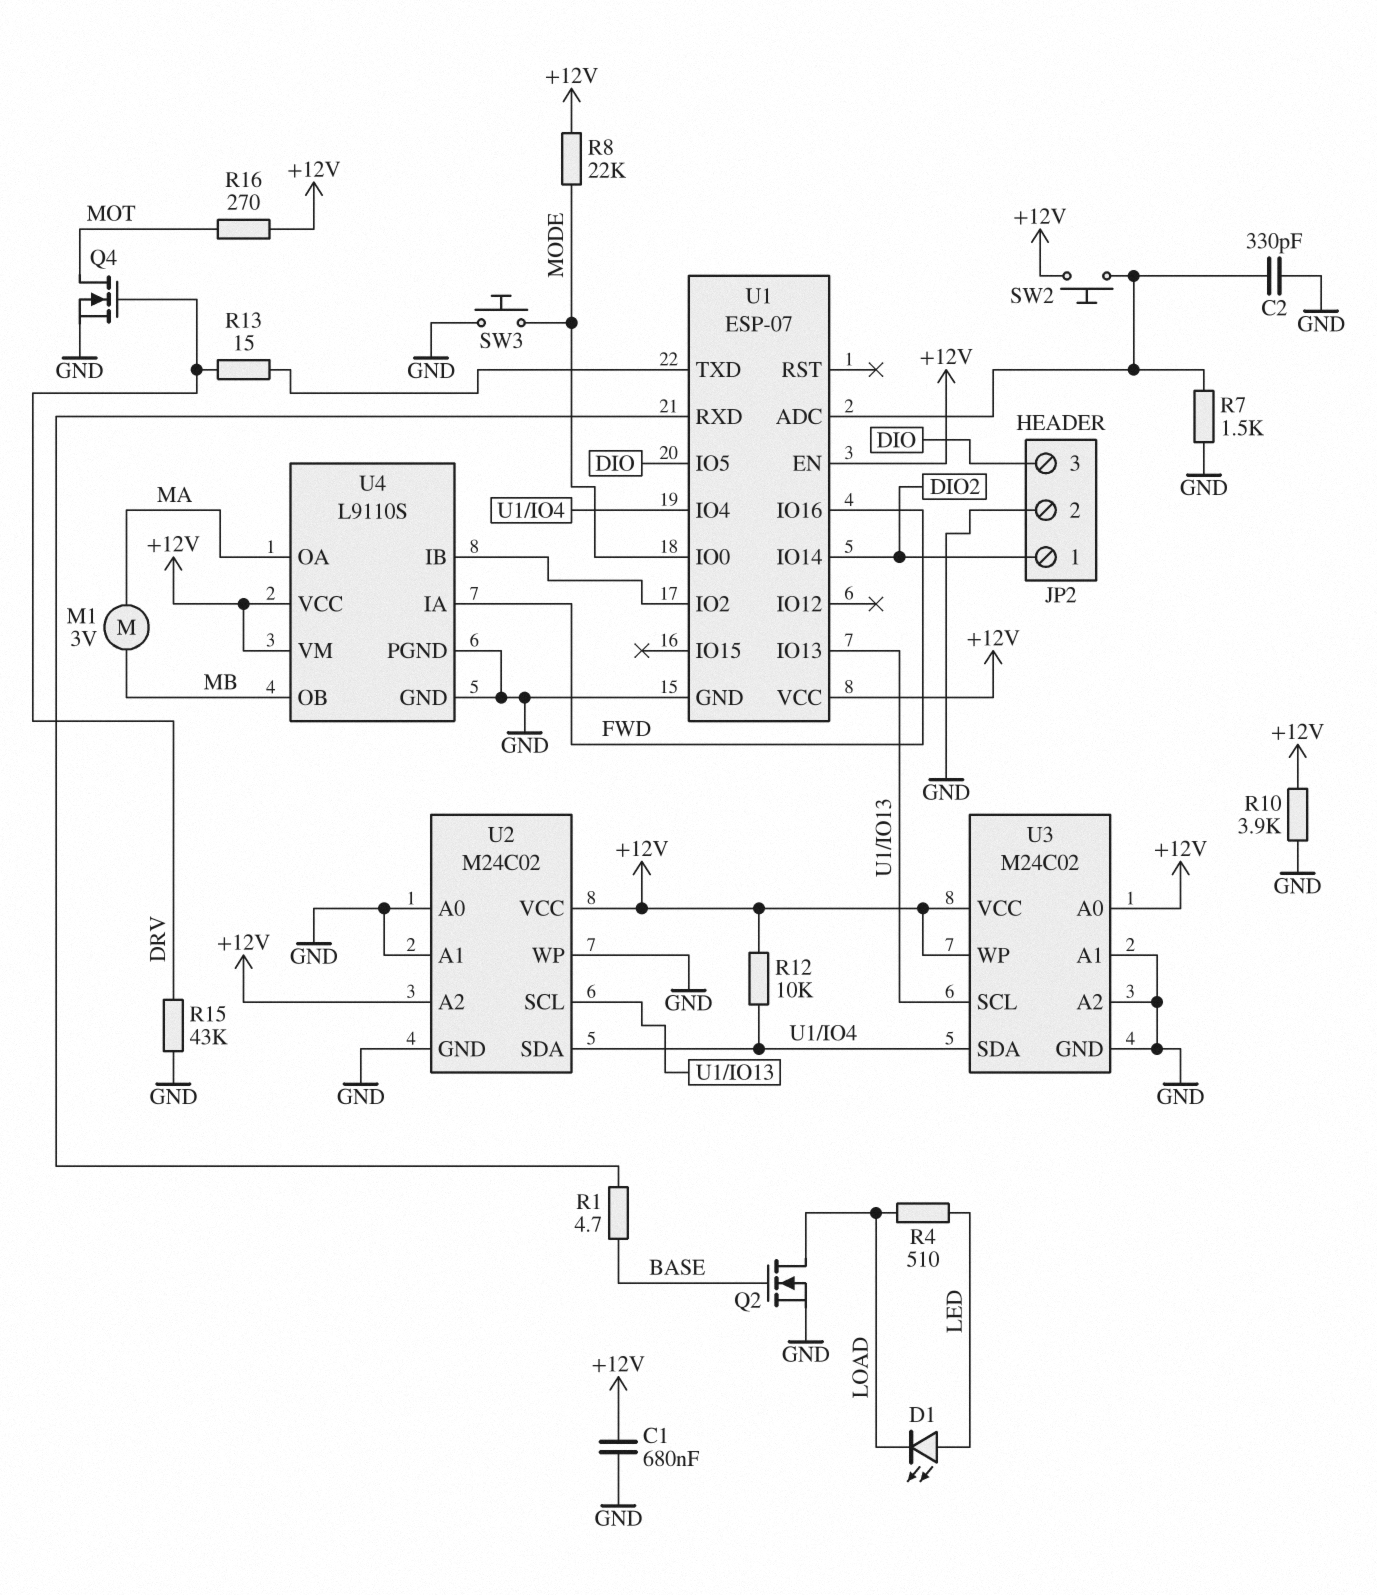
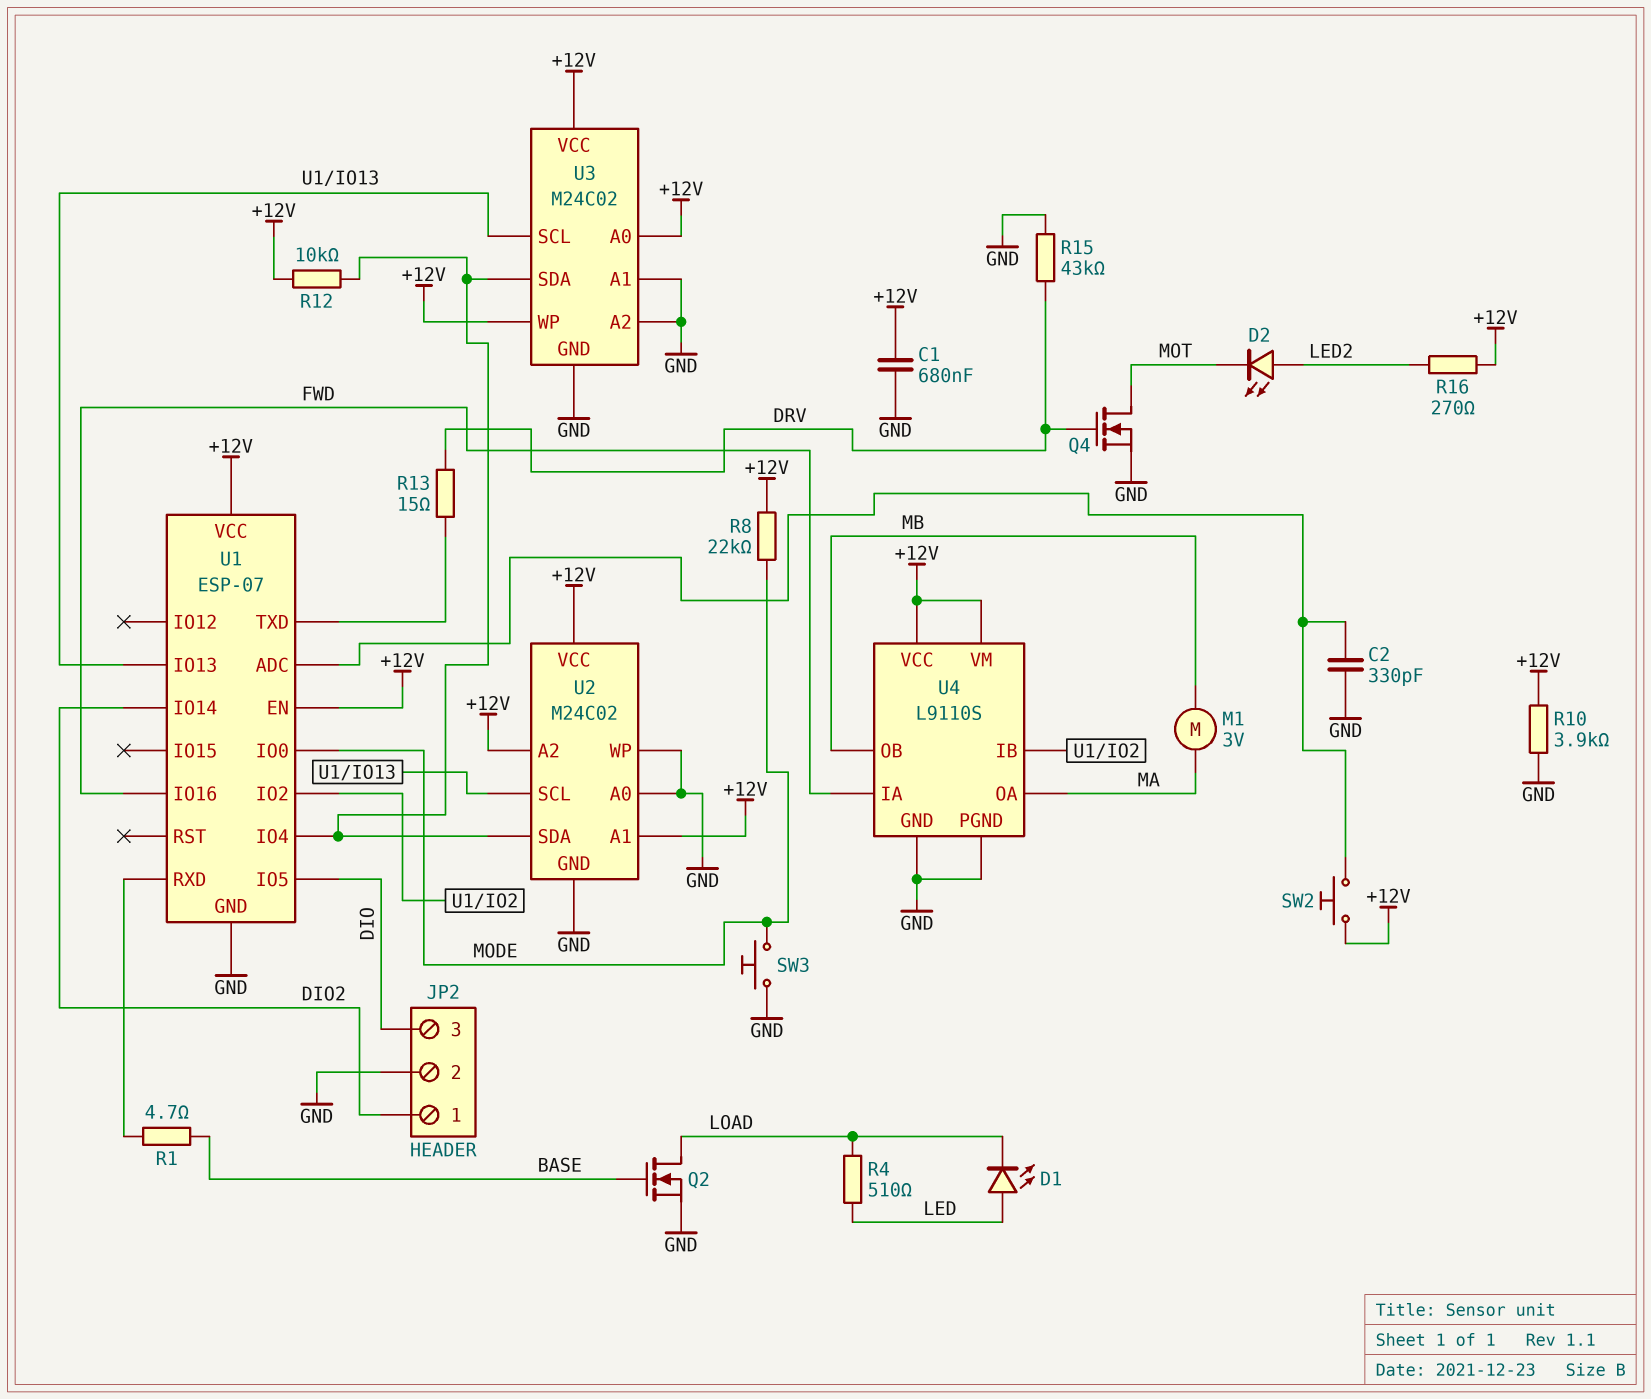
D2: none -> LED (A LED2, K MOT)
R7: 1.5k (GND, U1/ADC) -> none
R16: 270 (+12V, MOT) -> 270 (+12V, LED2)
U2 pin A1: GND -> +12V

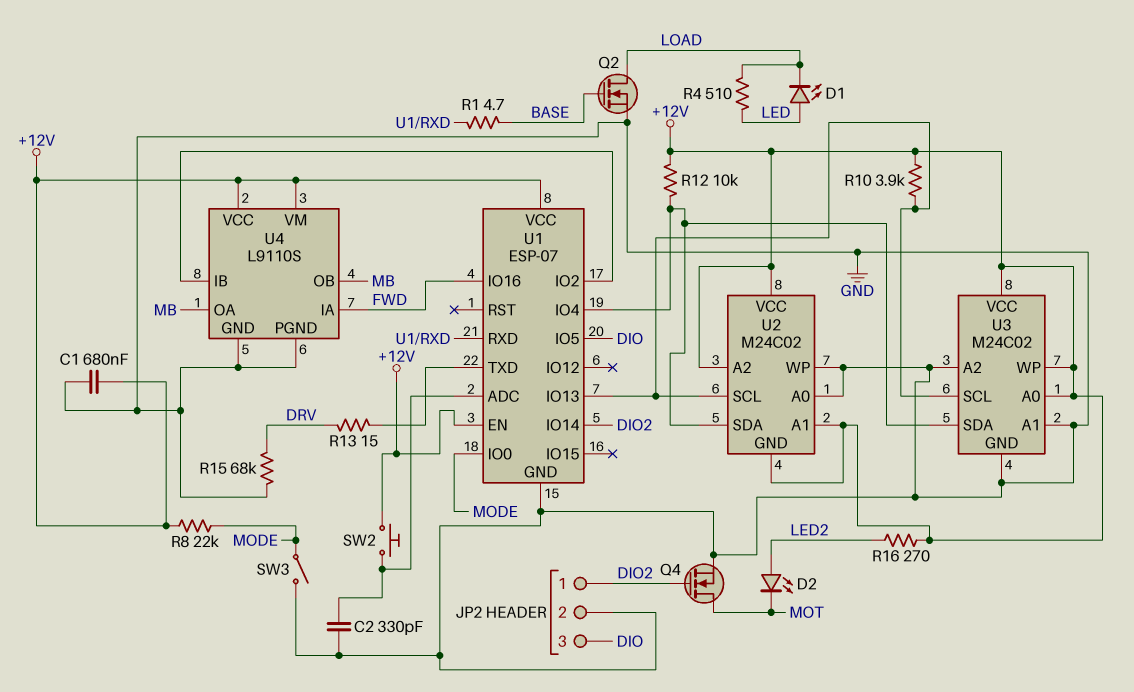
M1: motor 3V (MA, MB) -> none
Q4: NMOS (G DRV, D MOT, S GND) -> NMOS (G DIO2, D MOT, S GND)
R10: 3.9k (+12V, GND) -> 3.9k (+12V, U1/IO13)
R15: 43k (DRV, GND) -> 68k (DRV, GND)
SW3: button (GND, MODE) -> switch (GND, MODE)
U2 pin GND: GND -> +12V
U4 pin OA: MA -> MB

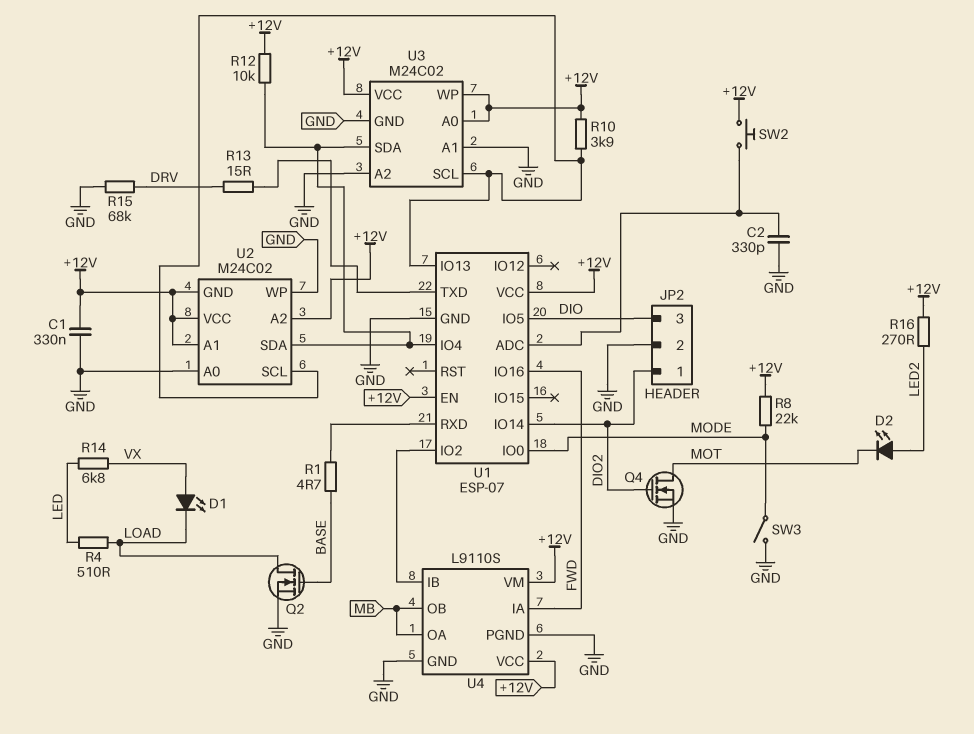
C1: 680nF (+12V, GND) -> 330nF (+12V, GND)
D1: LED (A LED, K LOAD) -> LED (A VX, K LOAD)
R14: none -> 6.8k (LED, VX)

